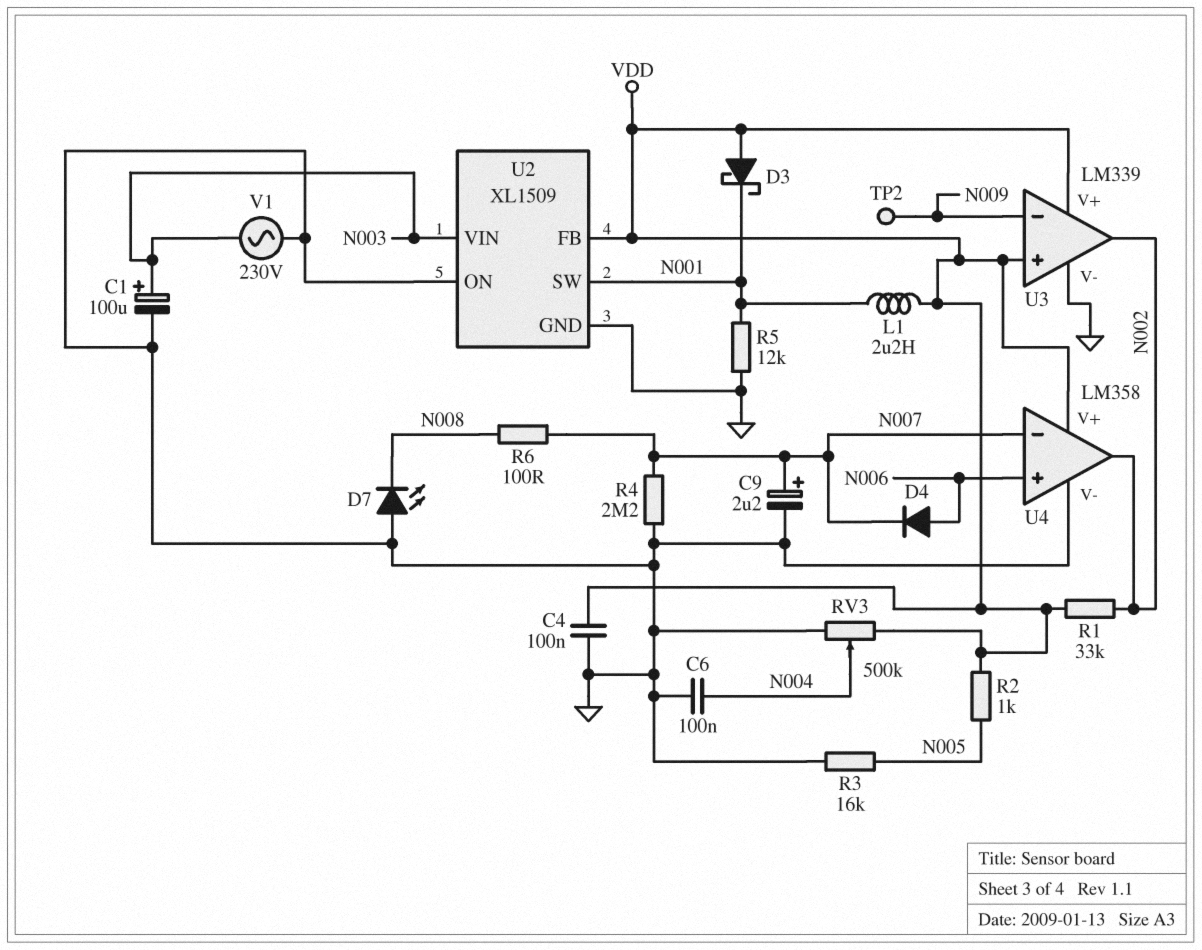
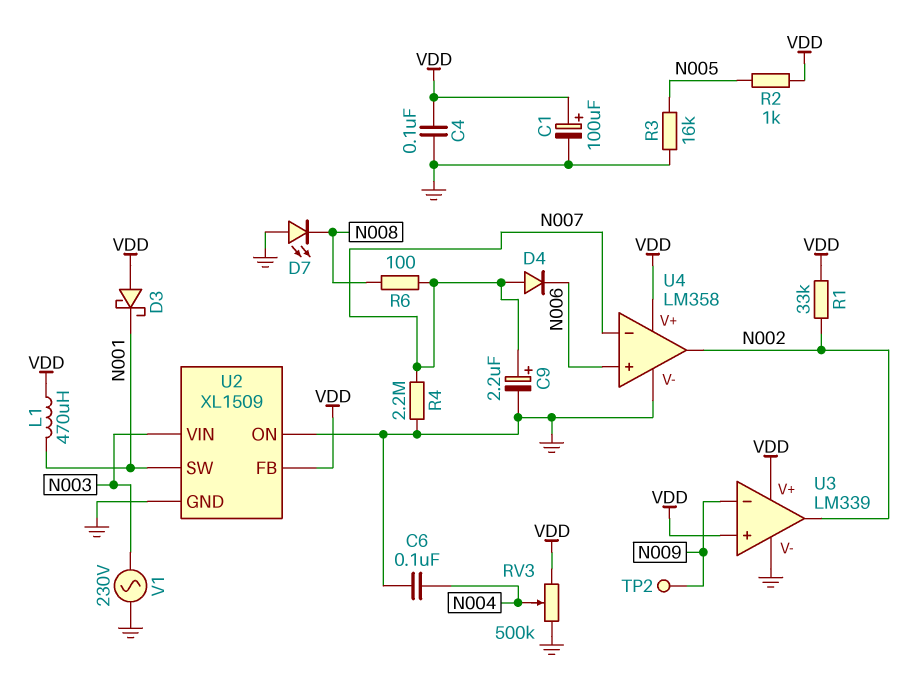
C1: 100uF (plus N003, minus GND) -> 100uF (plus VDD, minus GND)
D4: diode (A N006, K N007) -> diode (A N007, K N006)
L1: 2.2uH (N001, VDD) -> 470uH (N001, VDD)
R5: 12k (GND, N001) -> none

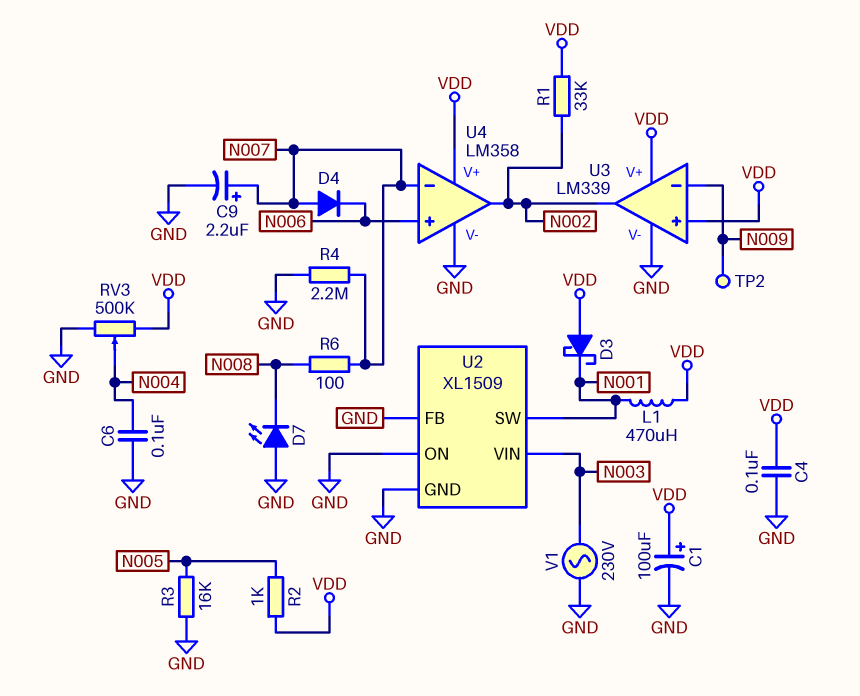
U2 pin FB: VDD -> GND

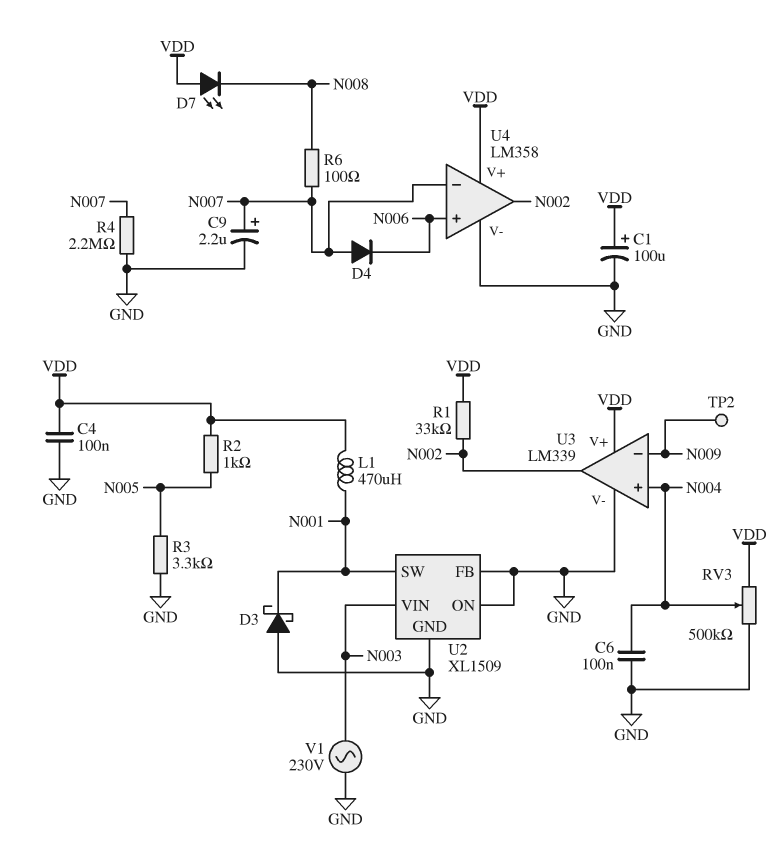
D3: schottky (A VDD, K N001) -> schottky (A GND, K N001)
D7: LED (A GND, K N008) -> LED (A VDD, K N008)
R3: 16k (GND, N005) -> 3.3k (GND, N005)
U3 pin in+: VDD -> N004

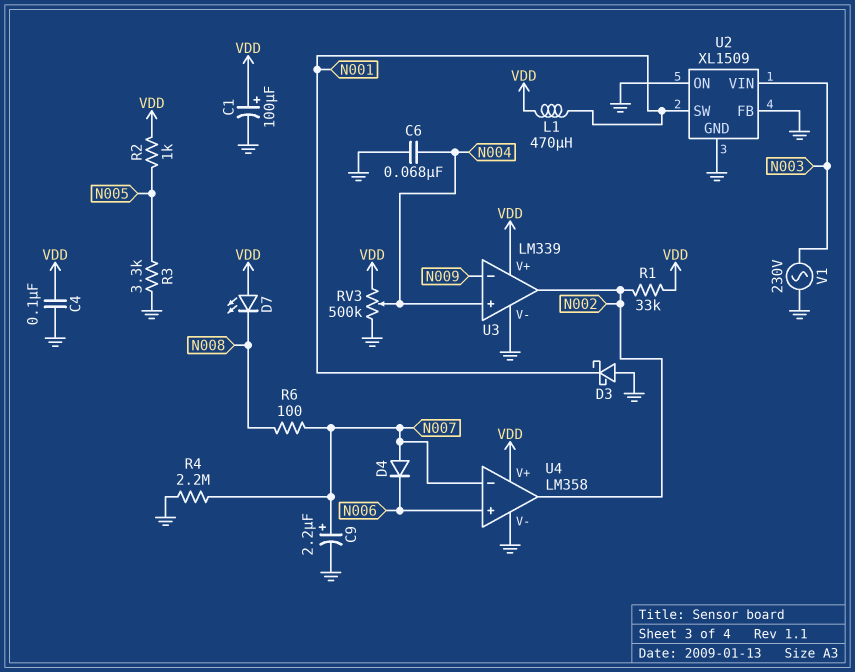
C6: 100nF (GND, N004) -> 68nF (GND, N004)
TP2: test point (N009) -> none

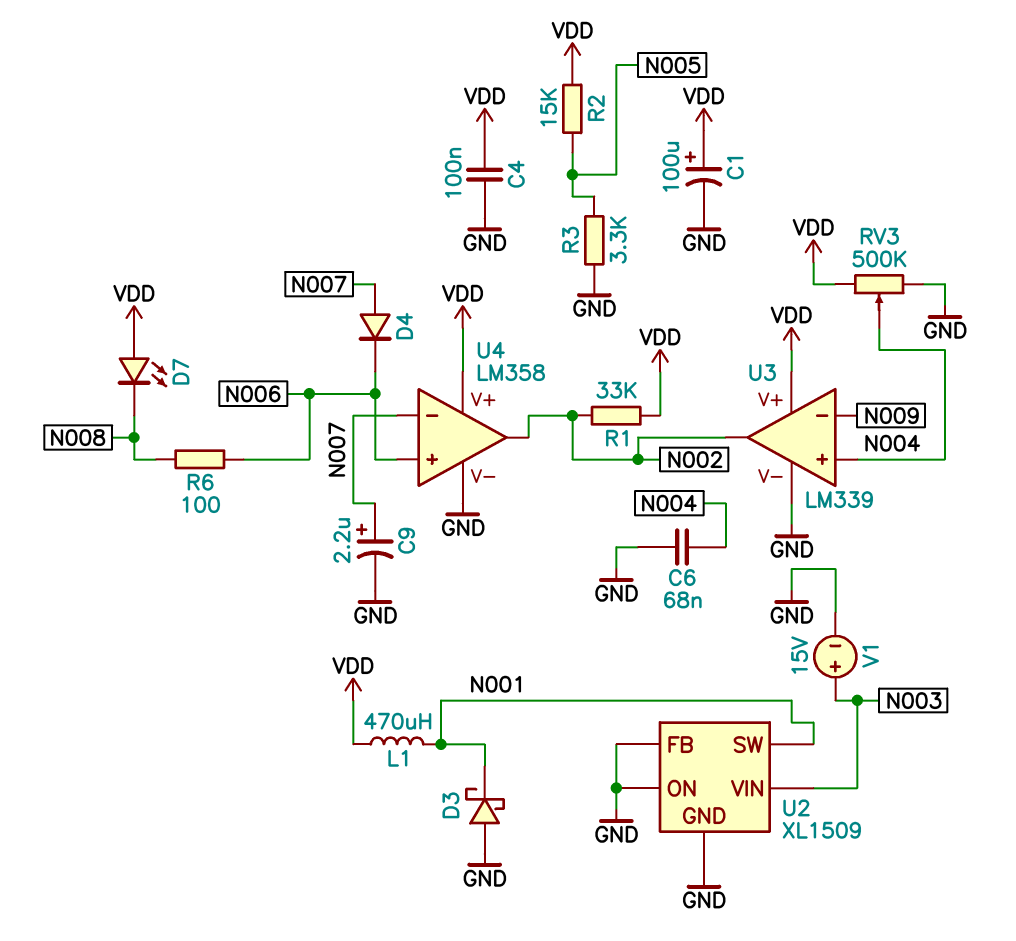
R2: 1k (N005, VDD) -> 15k (N005, VDD)
R4: 2.2M (GND, N007) -> none
R6: 100 (N007, N008) -> 100 (N006, N008)
V1: AC 230V (GND, N003) -> 15V (plus N003, minus GND)

